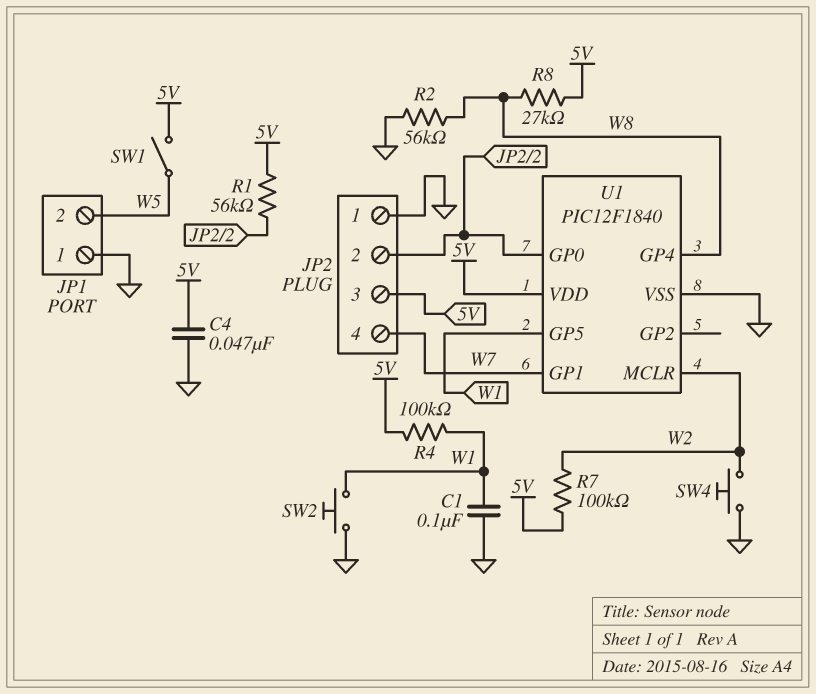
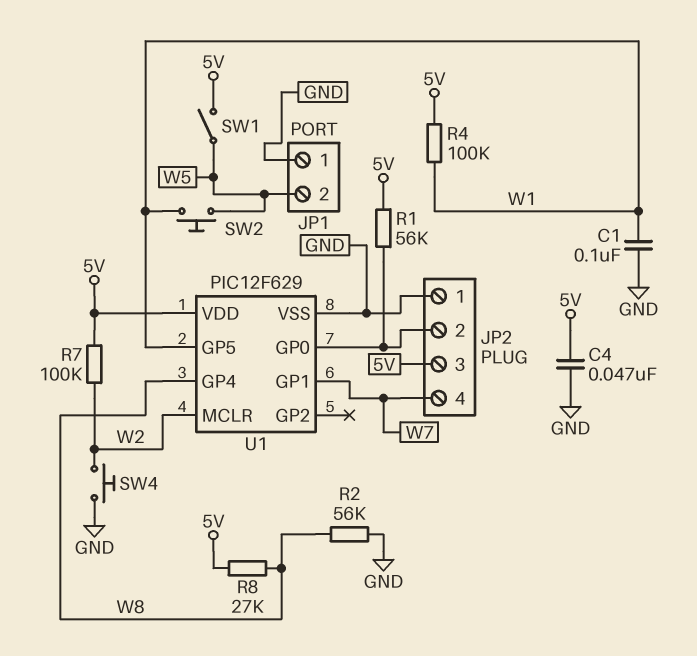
SW2: button (GND, W1) -> button (W1, W5)
U1: PIC12F1840 -> PIC12F629

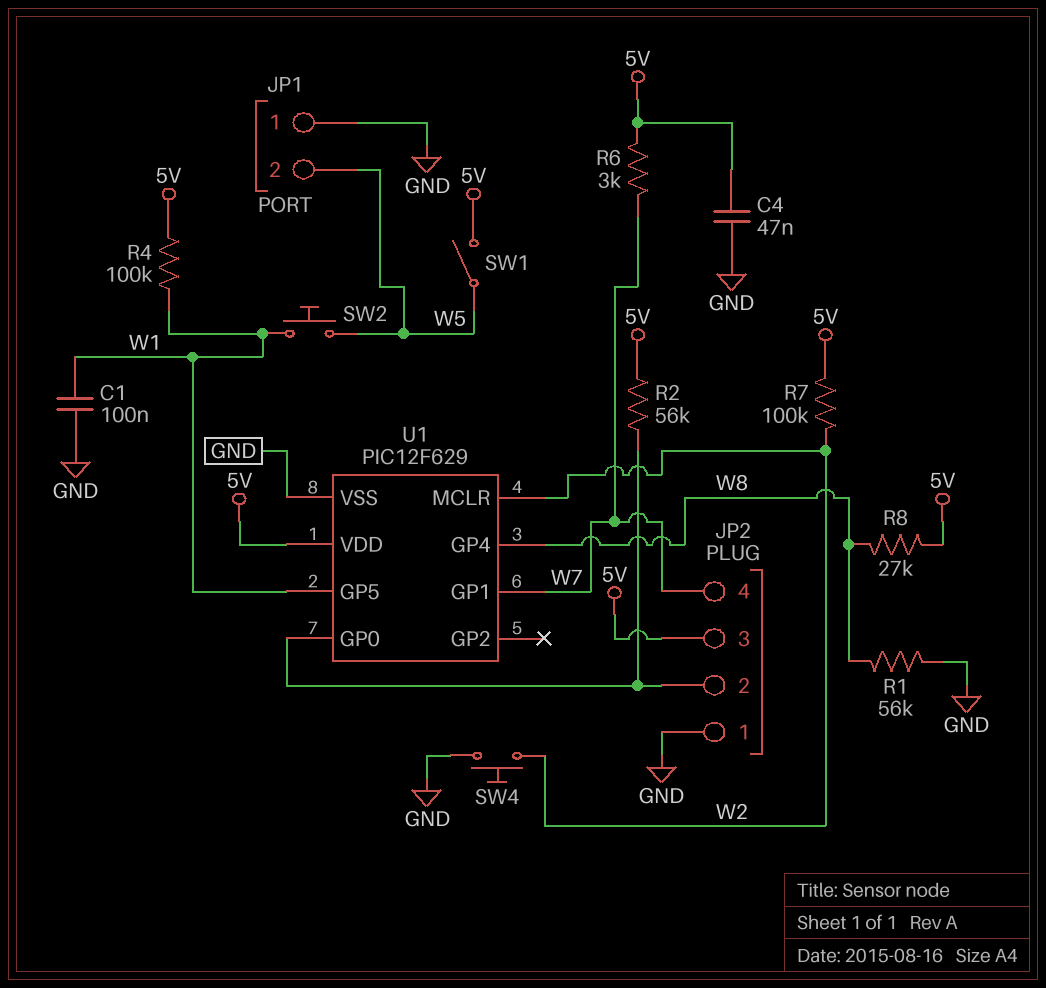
R1: 56k (5V, JP2/2) -> 56k (GND, W8)
R2: 56k (GND, W8) -> 56k (5V, JP2/2)
R6: none -> 3k (5V, W7)

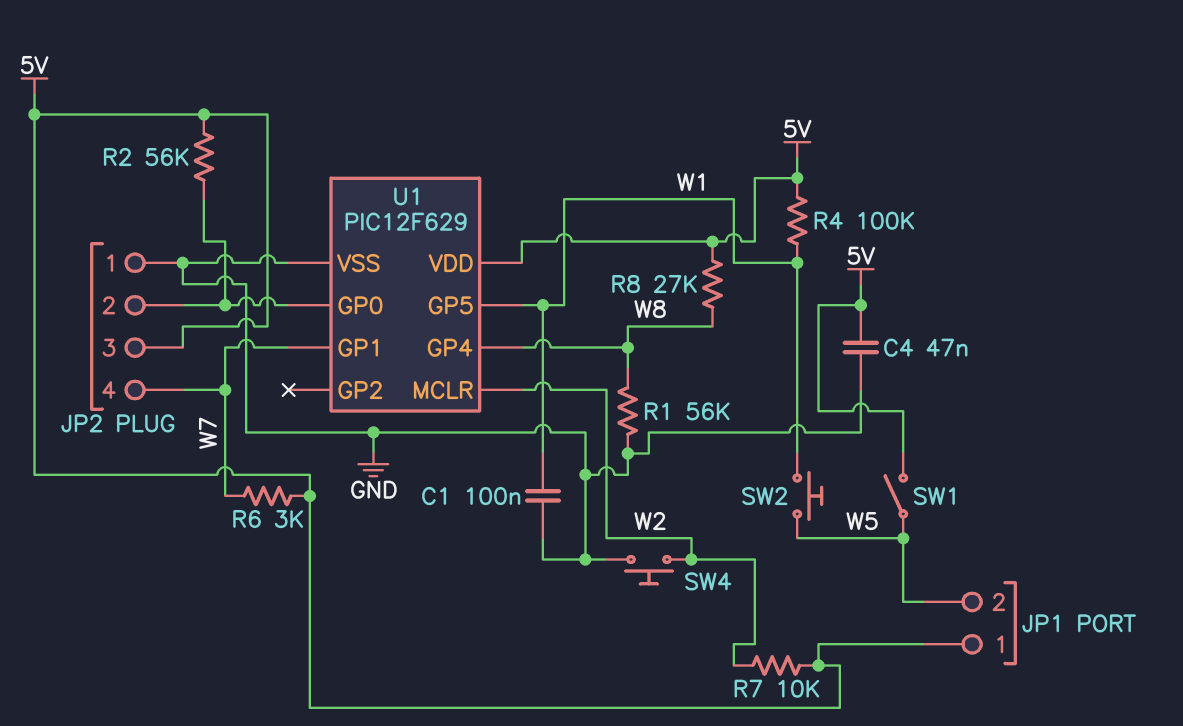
JP1 pin 1: GND -> 5V
R7: 100k (5V, W2) -> 10k (5V, W2)

